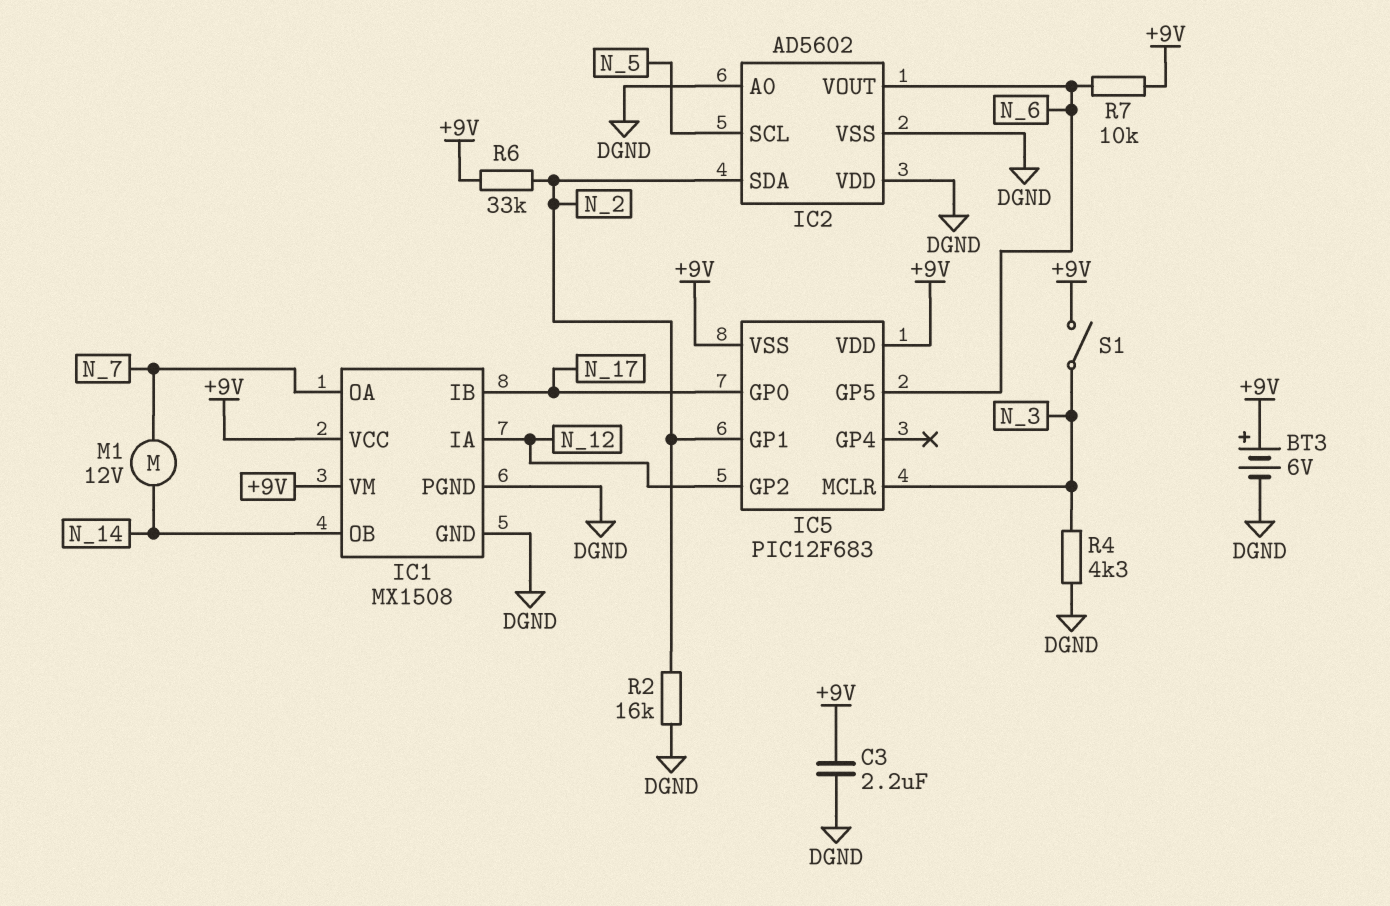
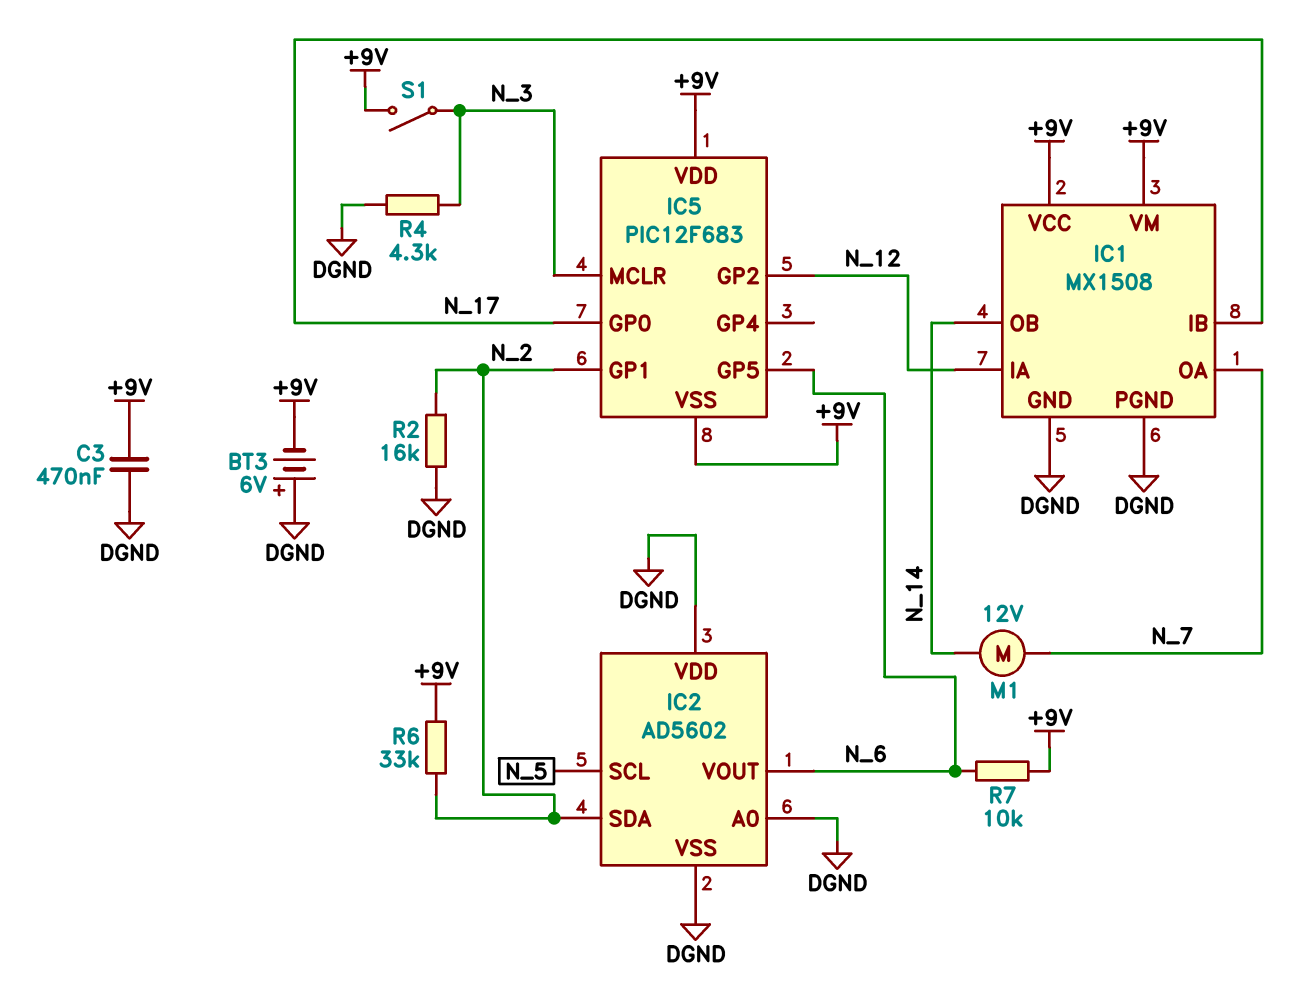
BT3: 6V (plus +9V, minus DGND) -> 6V (plus DGND, minus +9V)
C3: 2.2uF (+9V, DGND) -> 470nF (+9V, DGND)

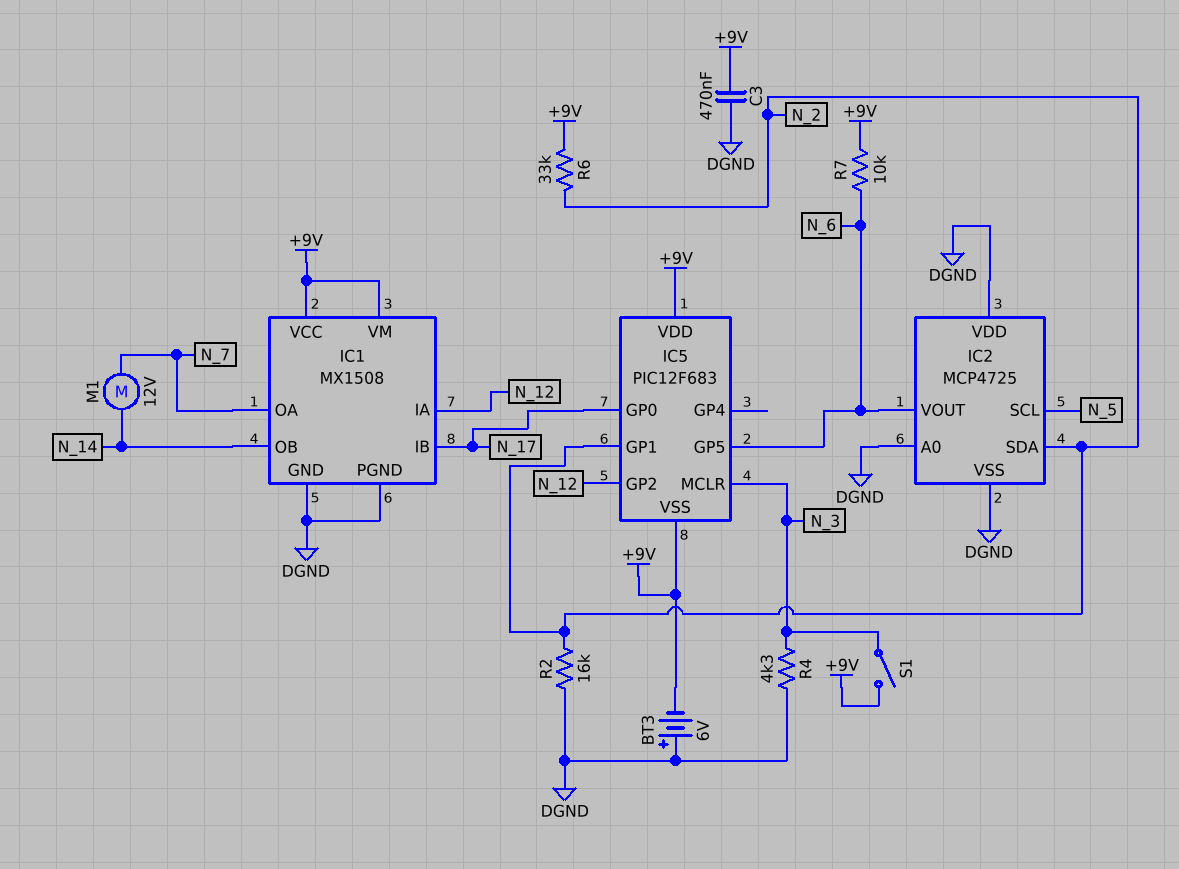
IC2: AD5602 -> MCP4725

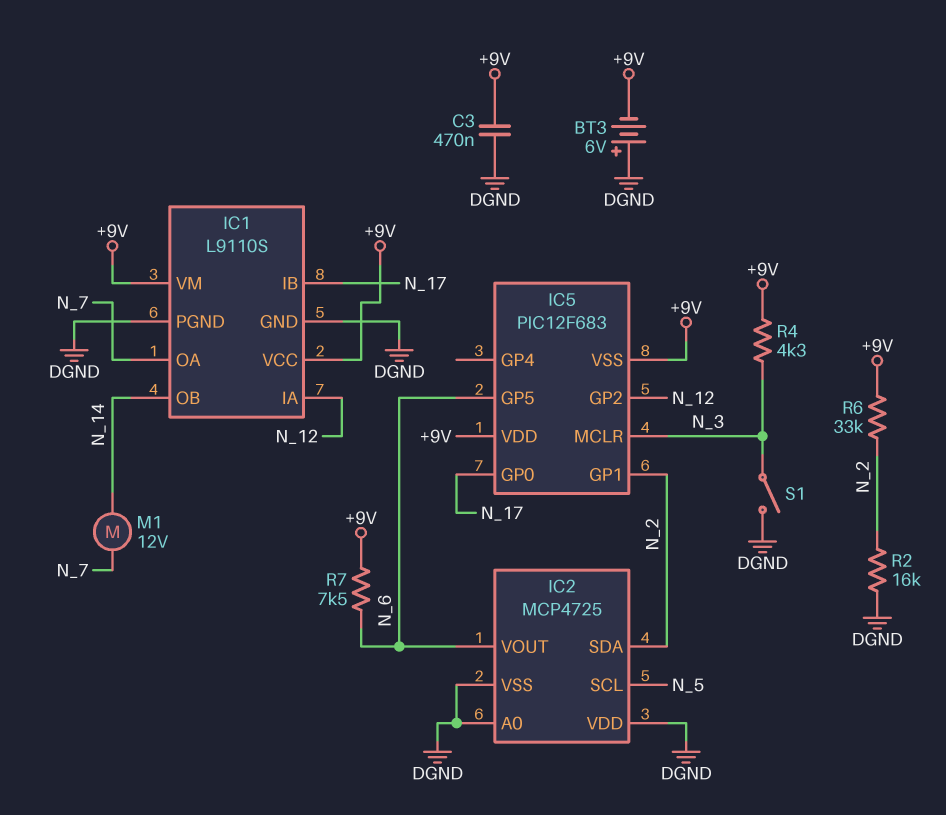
IC1: MX1508 -> L9110S
R4: 4.3k (DGND, N_3) -> 4.3k (+9V, N_3)
R7: 10k (+9V, N_6) -> 7.5k (+9V, N_6)
S1: switch (+9V, N_3) -> switch (DGND, N_3)

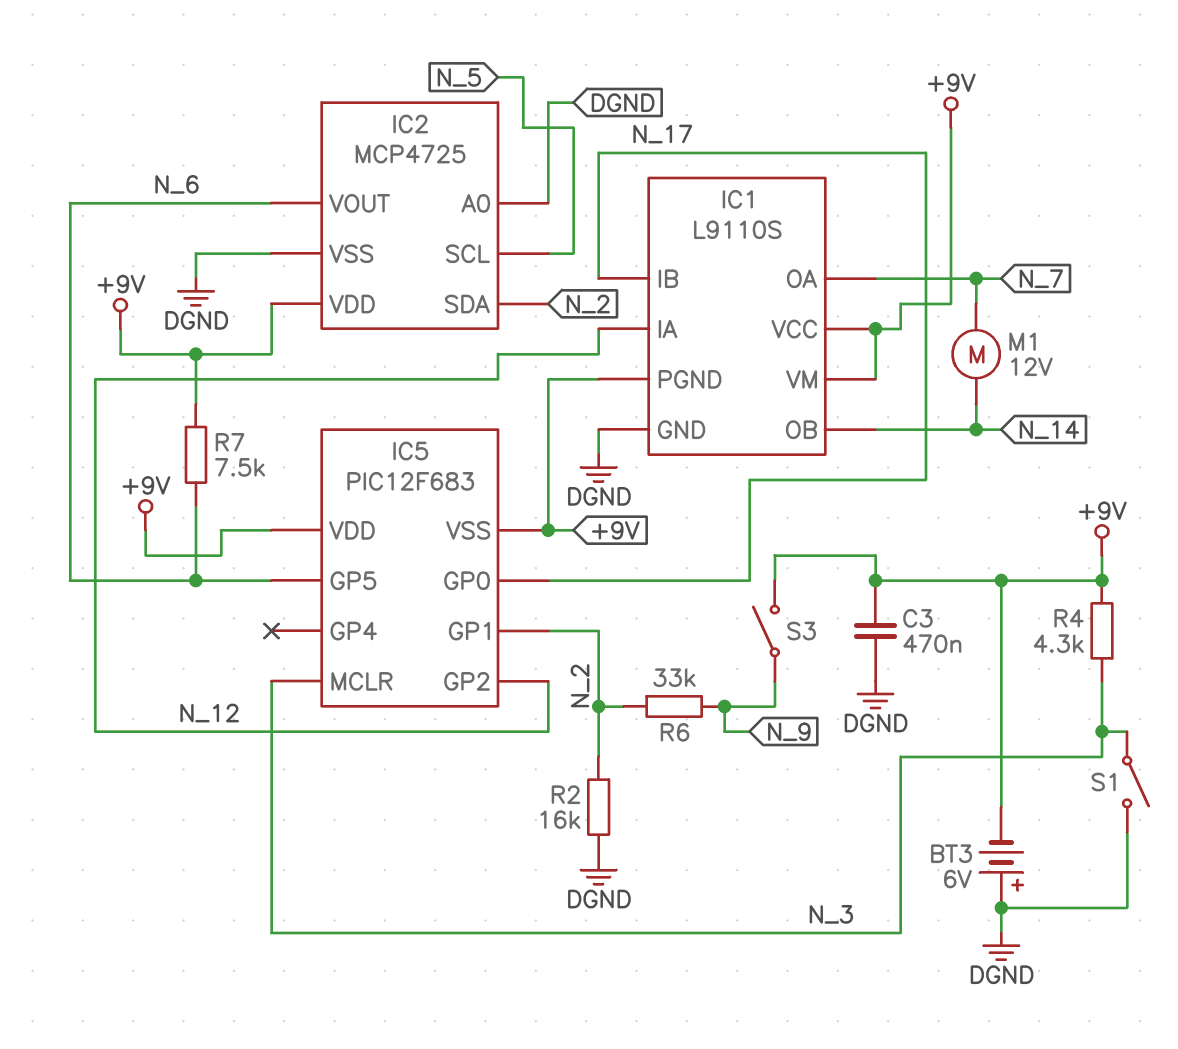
IC1 pin PGND: DGND -> +9V
IC2 pin VDD: DGND -> +9V
R6: 33k (+9V, N_2) -> 33k (N_2, N_9)
S3: none -> switch (+9V, N_9)

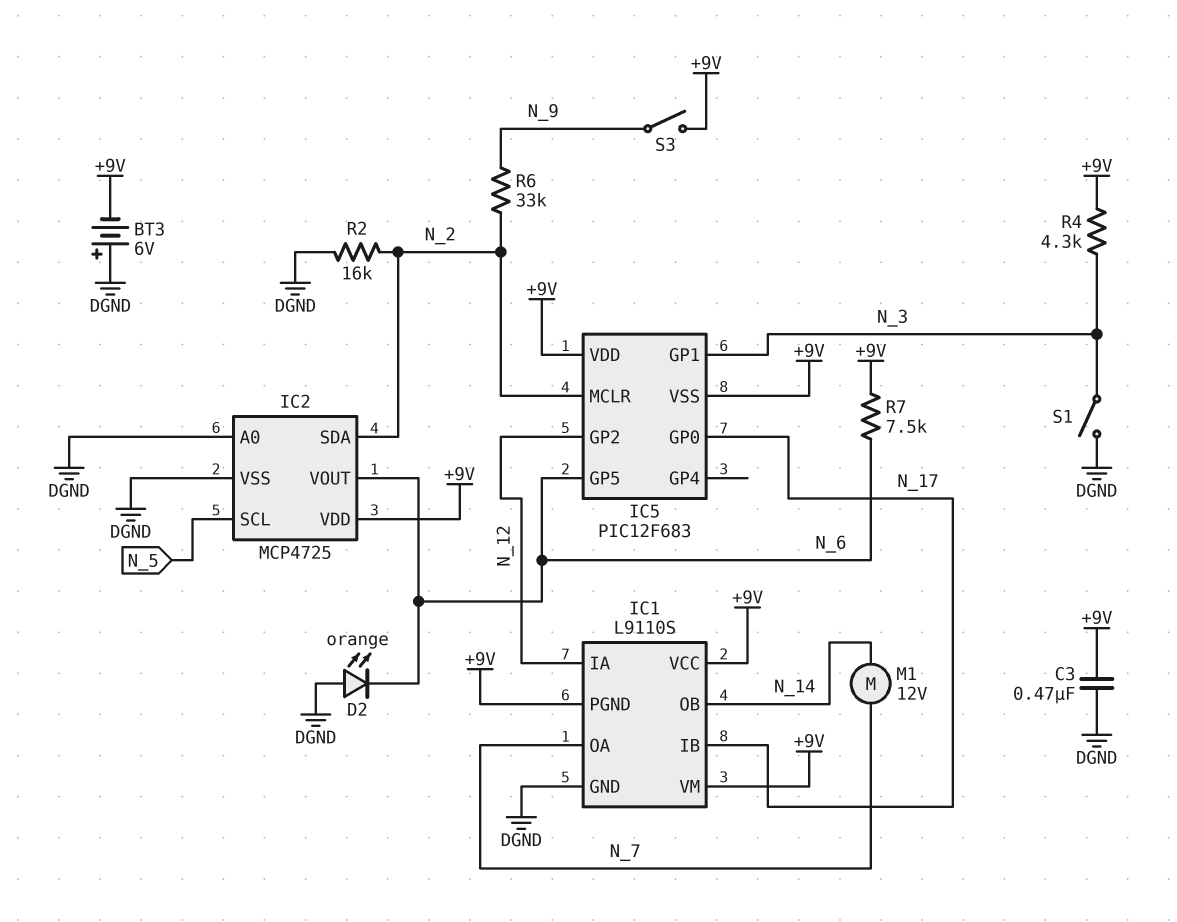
D2: none -> LED orange (A DGND, K N_6)
IC5 pin GP1: N_2 -> N_3
IC5 pin MCLR: N_3 -> N_2

